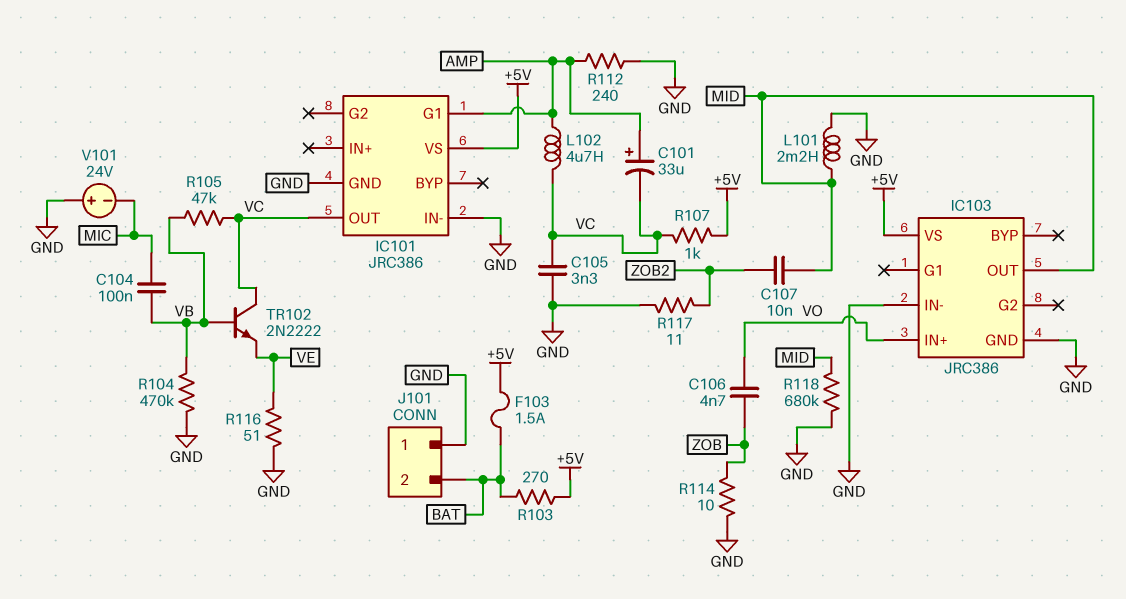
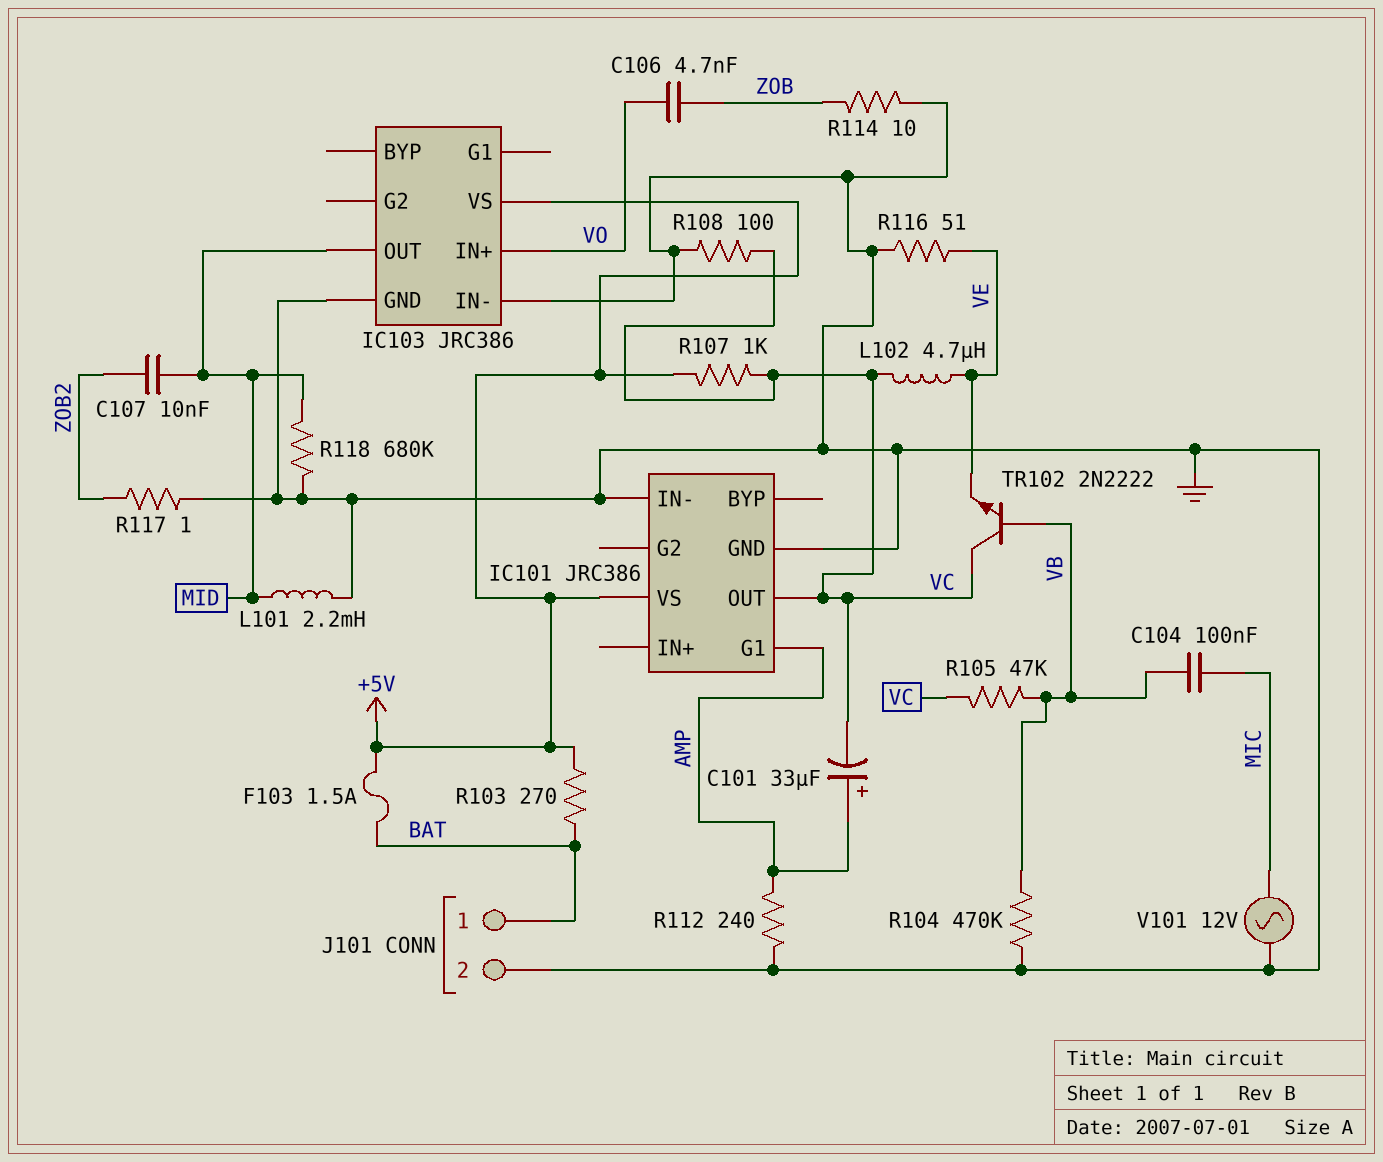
C105: 3.3nF (GND, VC) -> none
J101 pin 1: GND -> BAT
J101 pin 2: BAT -> GND
L102: 4.7uH (AMP, VC) -> 4.7uH (VC, VE)
R108: none -> 100 (GND, VC)
R117: 11 (GND, ZOB2) -> 1 (GND, ZOB2)
V101: 24V (plus GND, minus MIC) -> AC 12V (GND, MIC)

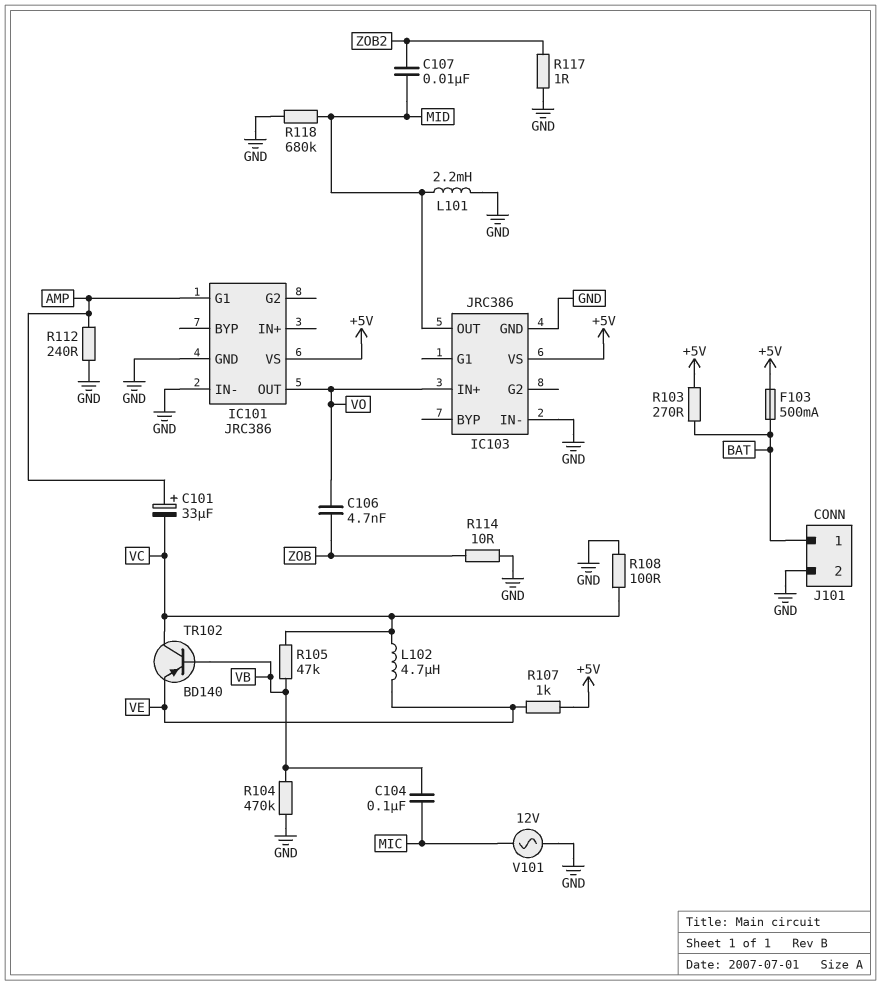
F103: 1.5A (+5V, BAT) -> 500mA (+5V, BAT)
IC101 pin OUT: VC -> VO
R107: 1k (+5V, VC) -> 1k (+5V, VE)
R116: 51 (GND, VE) -> none
TR102: NPN 2N2222 (B VB, C VC, E VE) -> PNP BD140 (B VB, C VC, E VE)

